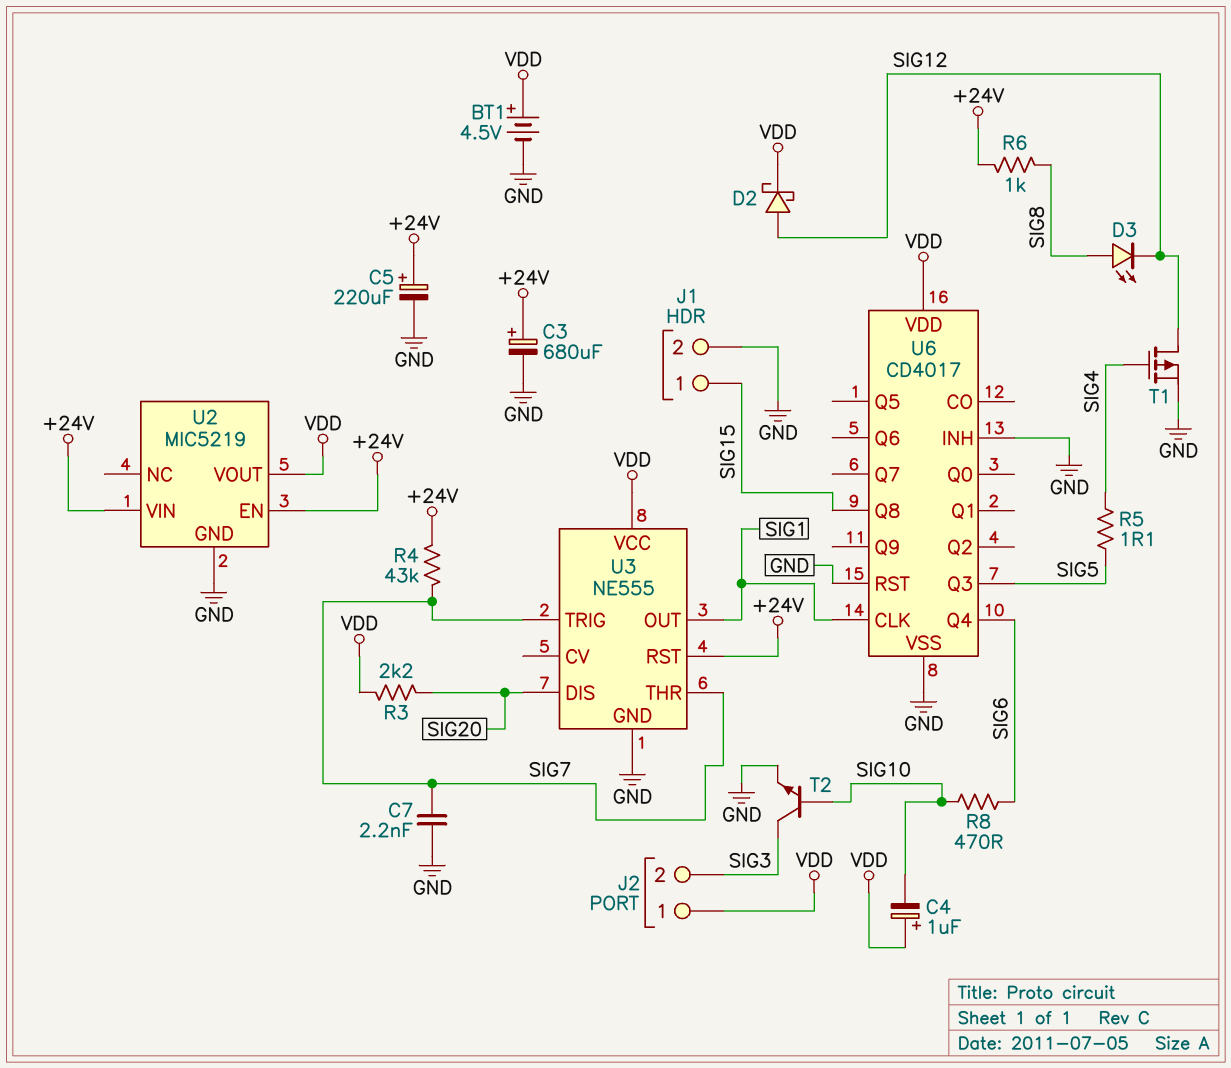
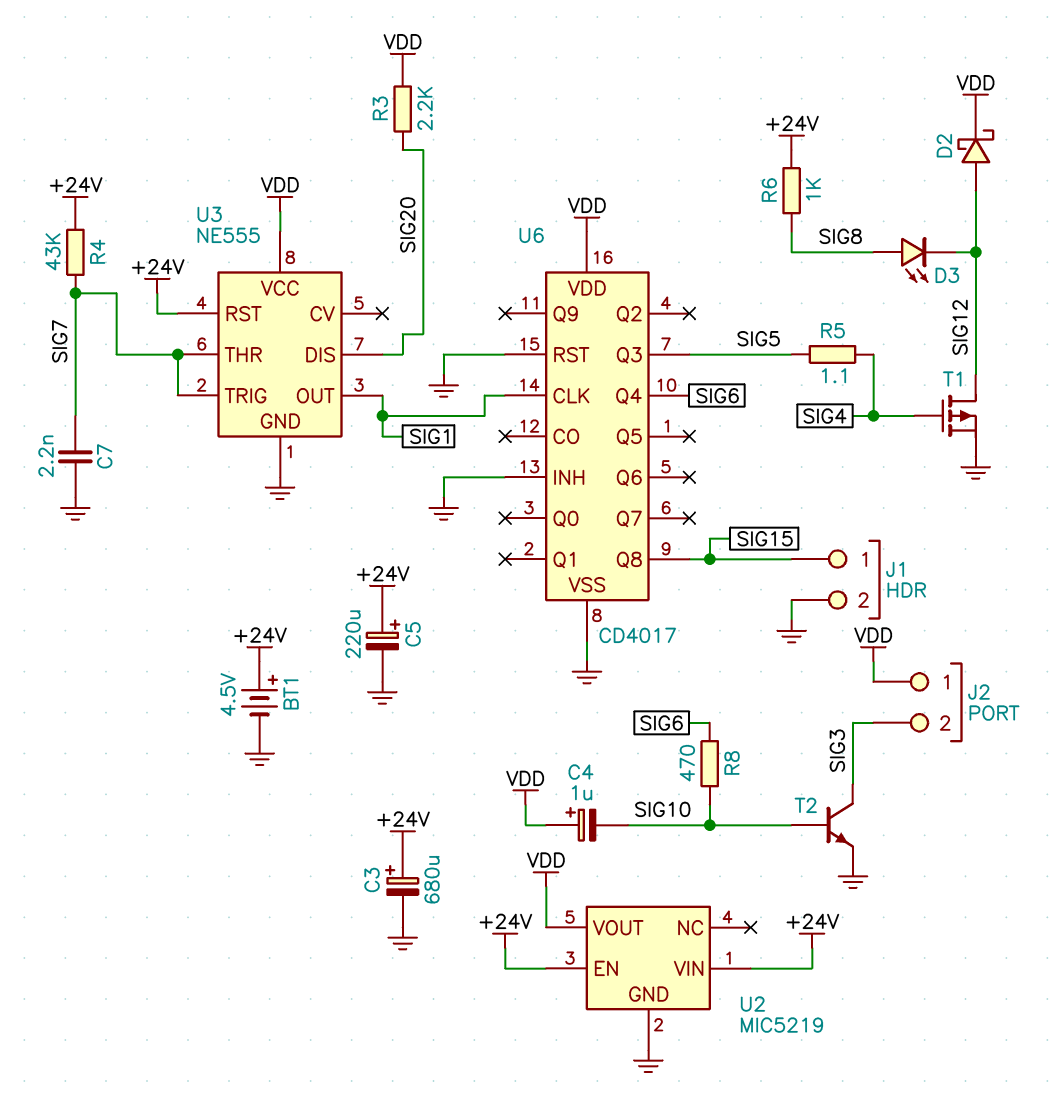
BT1: 4.5V (plus VDD, minus GND) -> 4.5V (plus +24V, minus GND)

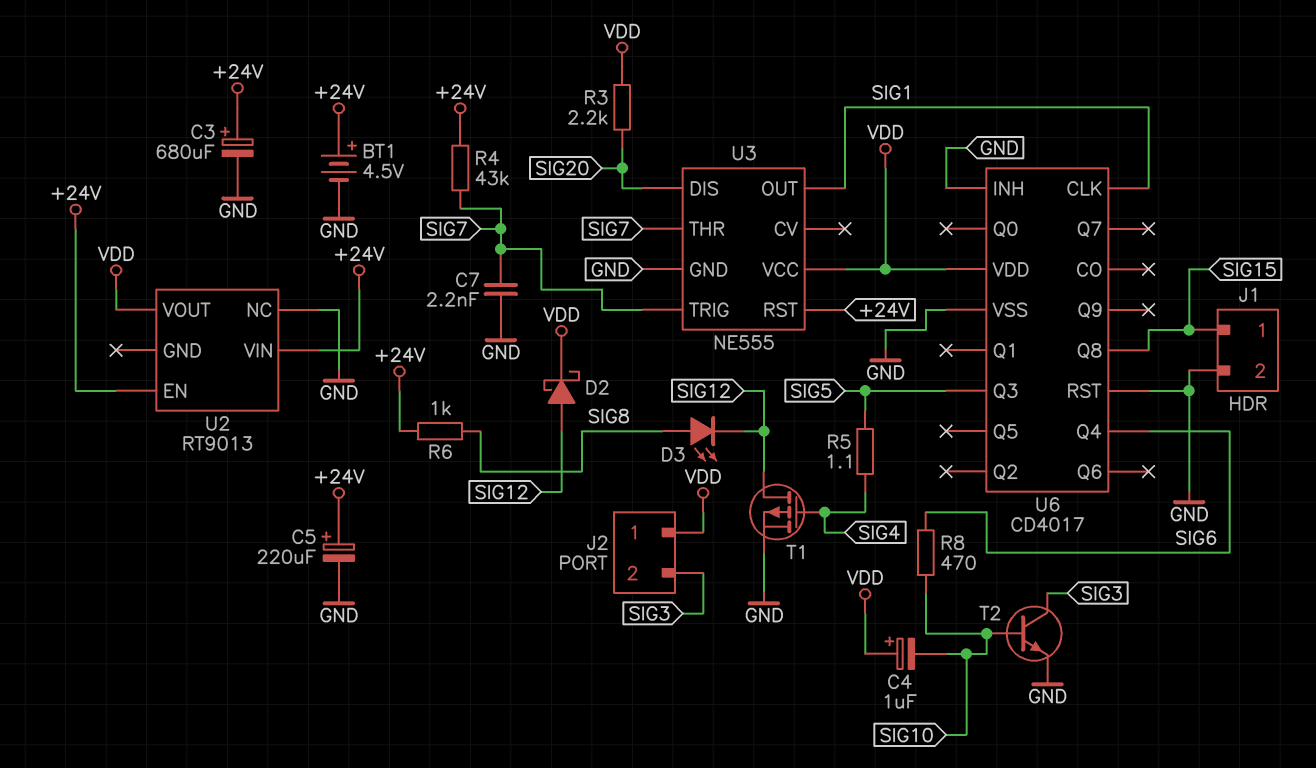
U2: MIC5219 -> RT9013
U2 pin GND: GND -> none
U2 pin NC: none -> GND

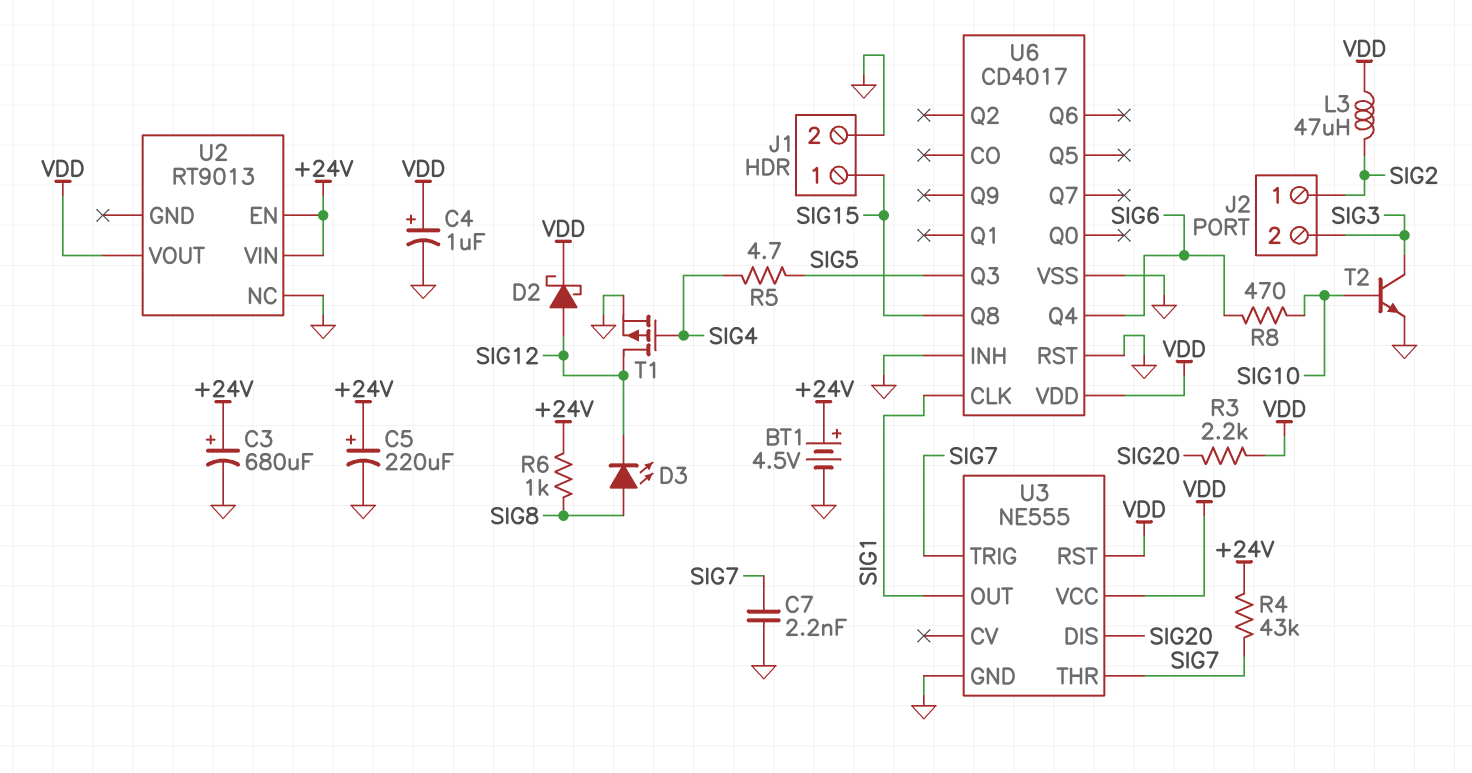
C4: 1uF (plus VDD, minus SIG10) -> 1uF (plus VDD, minus GND)
J2 pin 1: VDD -> SIG2
L3: none -> 47uH (SIG2, VDD)
R5: 1.1 (SIG4, SIG5) -> 4.7 (SIG4, SIG5)
U3 pin RST: +24V -> VDD

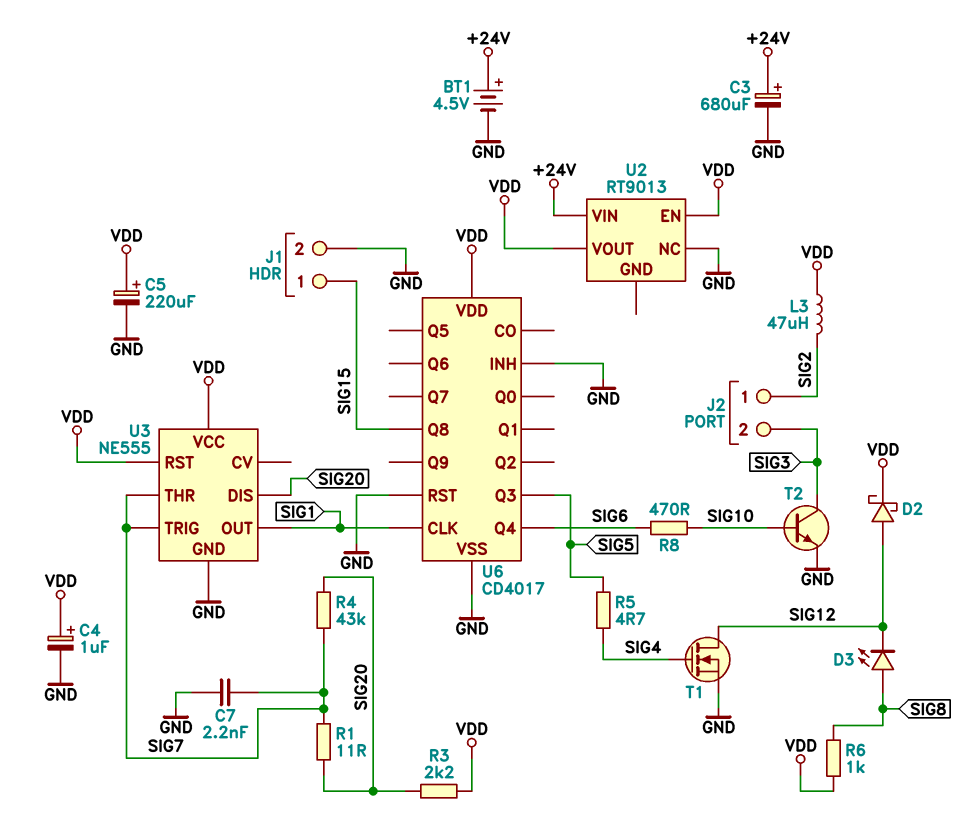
C5: 220uF (plus +24V, minus GND) -> 220uF (plus VDD, minus GND)
R1: none -> 11 (SIG7, SIG20)
R4: 43k (+24V, SIG7) -> 43k (SIG7, SIG20)
R6: 1k (+24V, SIG8) -> 1k (SIG8, VDD)
T1: PMOS (G SIG4, D SIG12, S GND) -> NMOS (G SIG4, D SIG12, S GND)
U2 pin EN: +24V -> VDD

